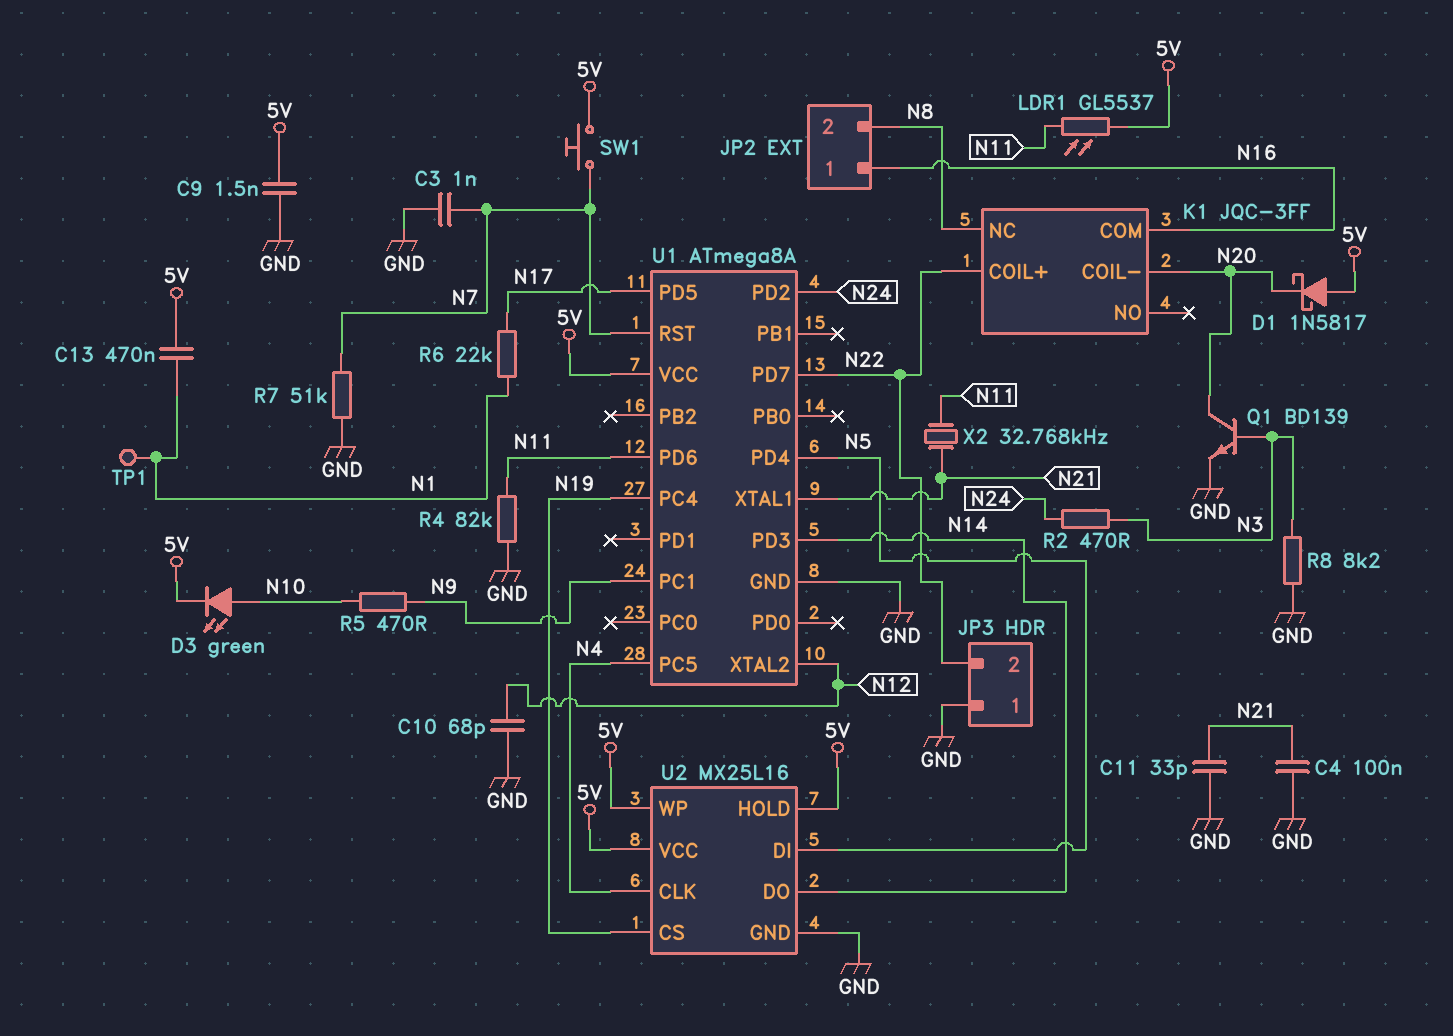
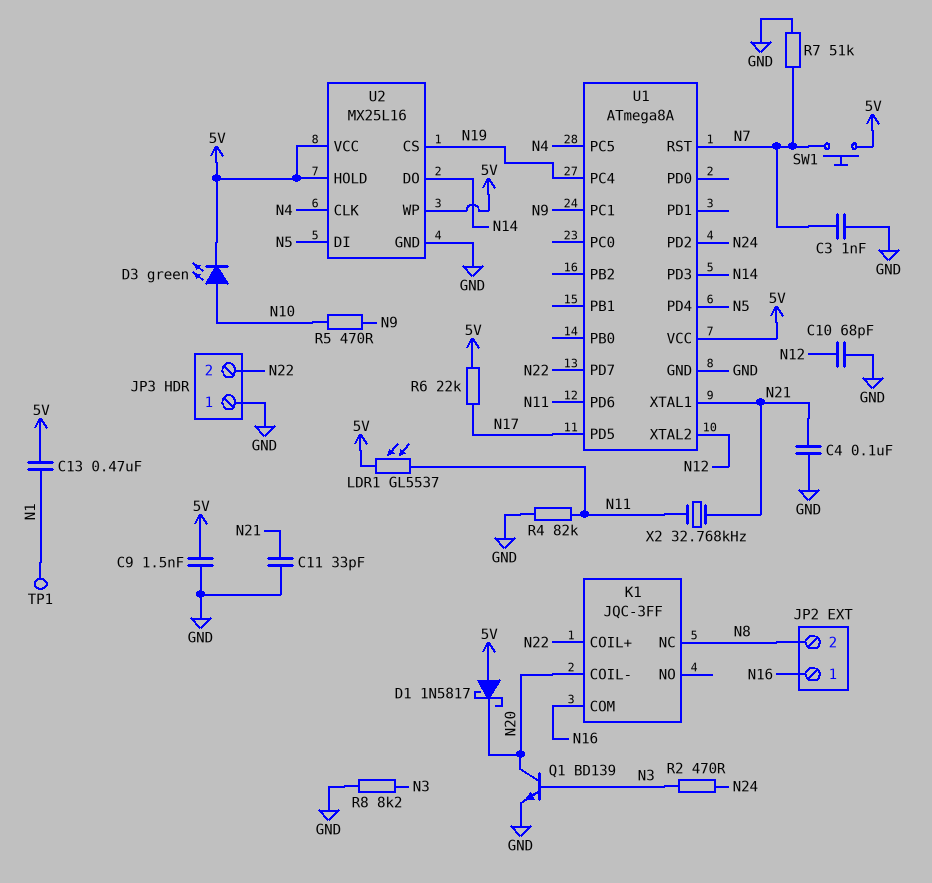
R6: 22k (N1, N17) -> 22k (5V, N17)

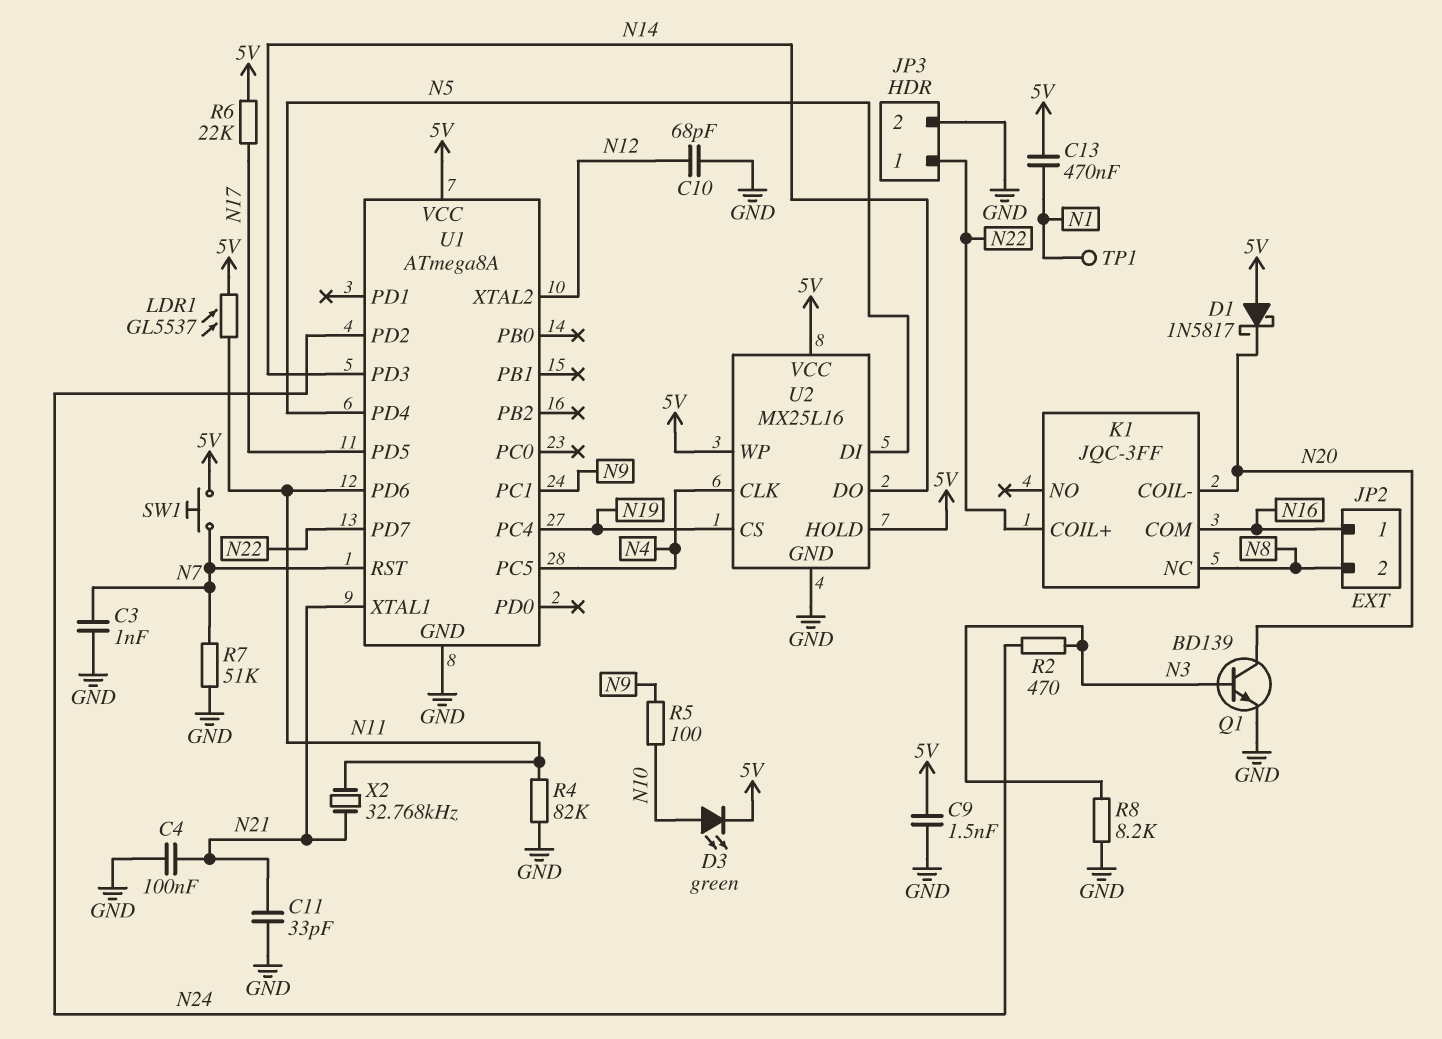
JP3 pin 1: GND -> N22
JP3 pin 2: N22 -> GND
R5: 470 (N9, N10) -> 100 (N9, N10)

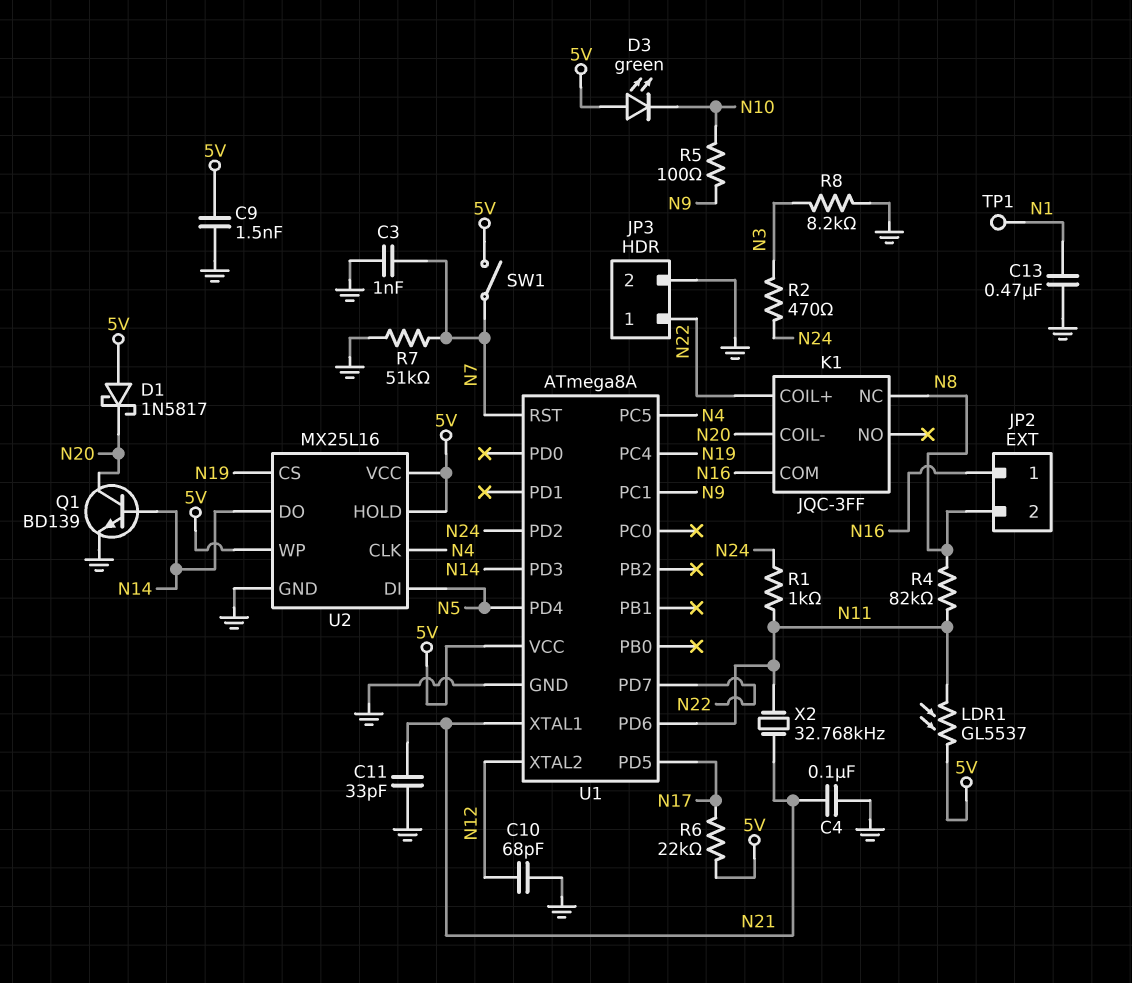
C13: 470nF (5V, N1) -> 470nF (GND, N1)
D3: LED green (A N10, K 5V) -> LED green (A 5V, K N10)
Q1: NPN BD139 (B N3, C N20, E GND) -> NPN BD139 (B N14, C N20, E GND)
R1: none -> 1k (N11, N24)
R4: 82k (GND, N11) -> 82k (N8, N11)
SW1: button (5V, N7) -> switch (5V, N7)

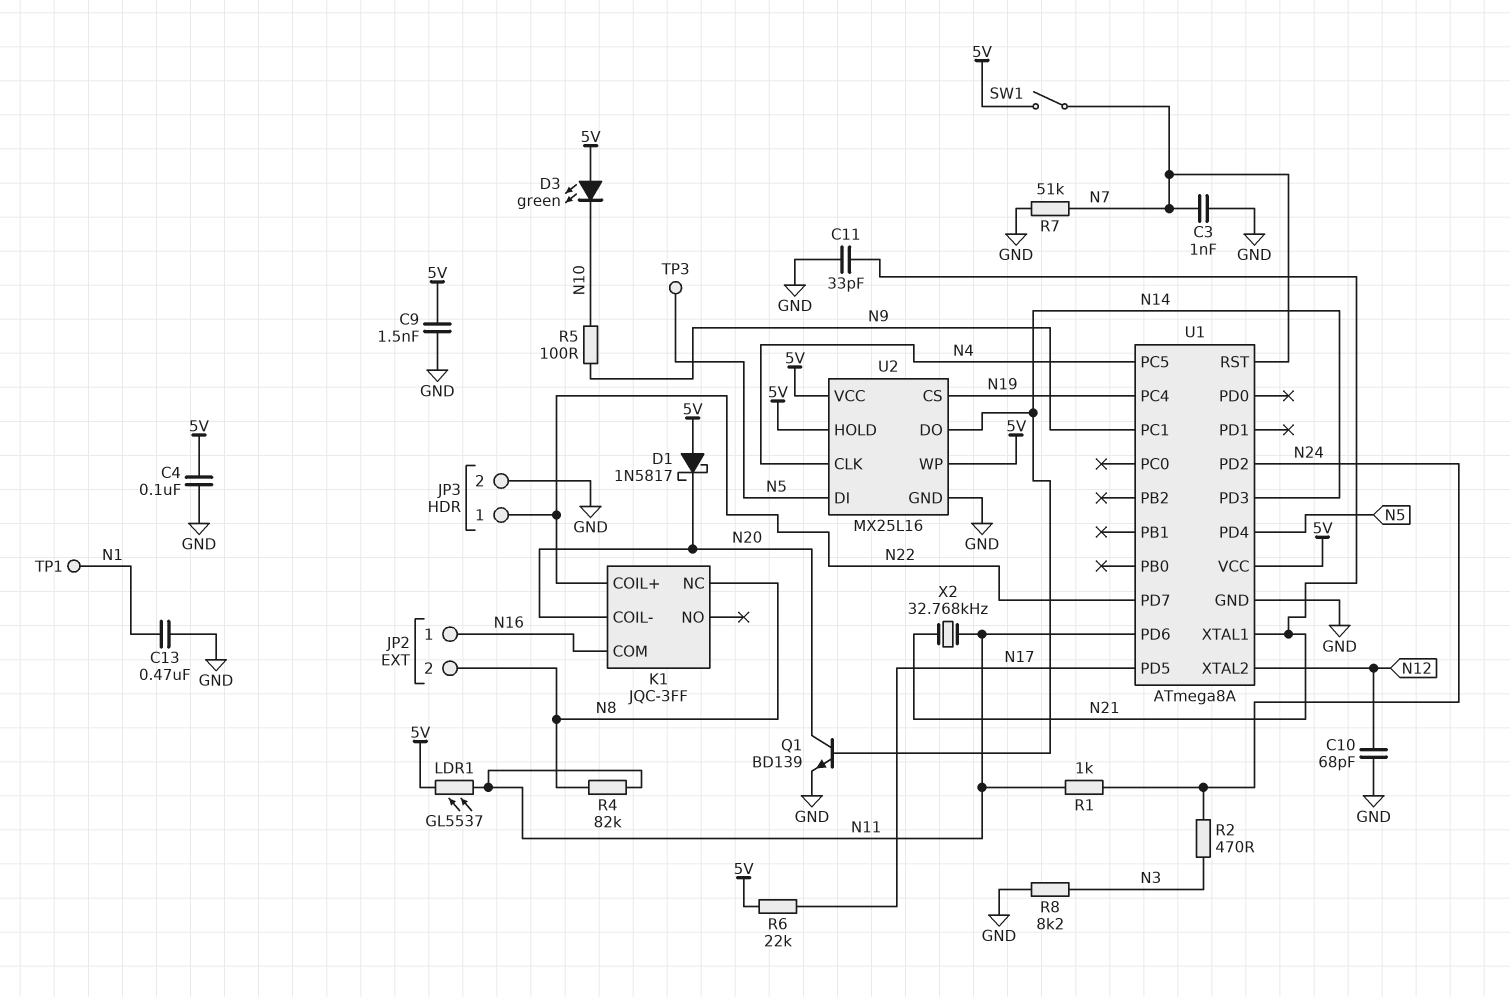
C4: 100nF (GND, N21) -> 100nF (5V, GND)
TP3: none -> test point (N5)

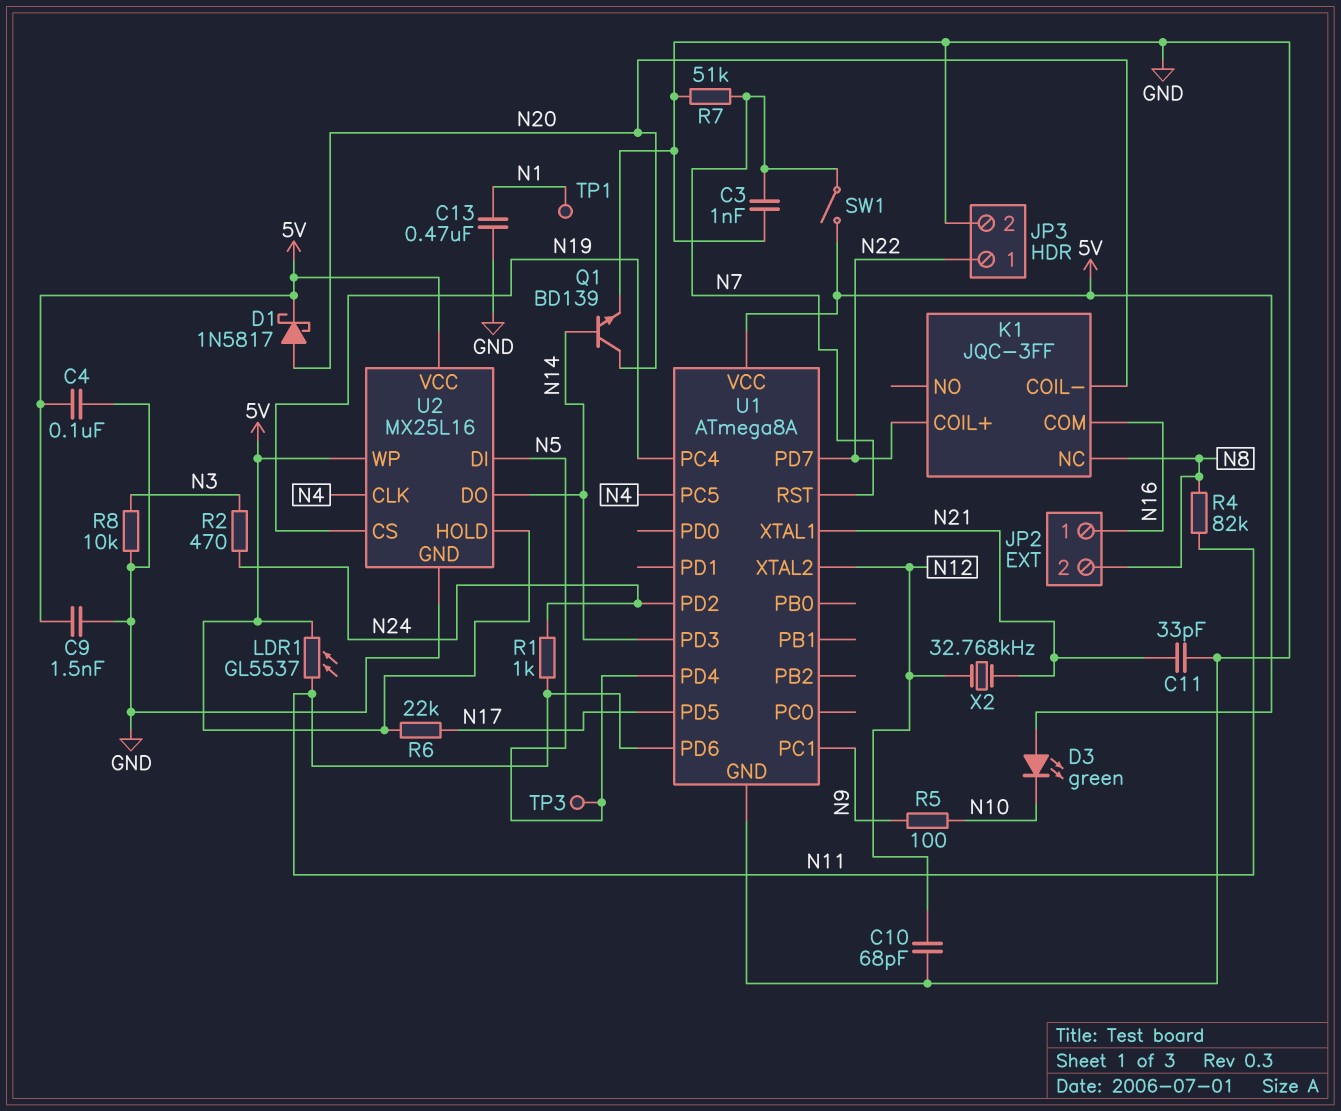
D1: schottky 1N5817 (A 5V, K N20) -> schottky 1N5817 (A N20, K 5V)
R8: 8.2k (GND, N3) -> 10k (GND, N3)
X2: 32.768kHz (N11, N21) -> 32.768kHz (N12, N21)

